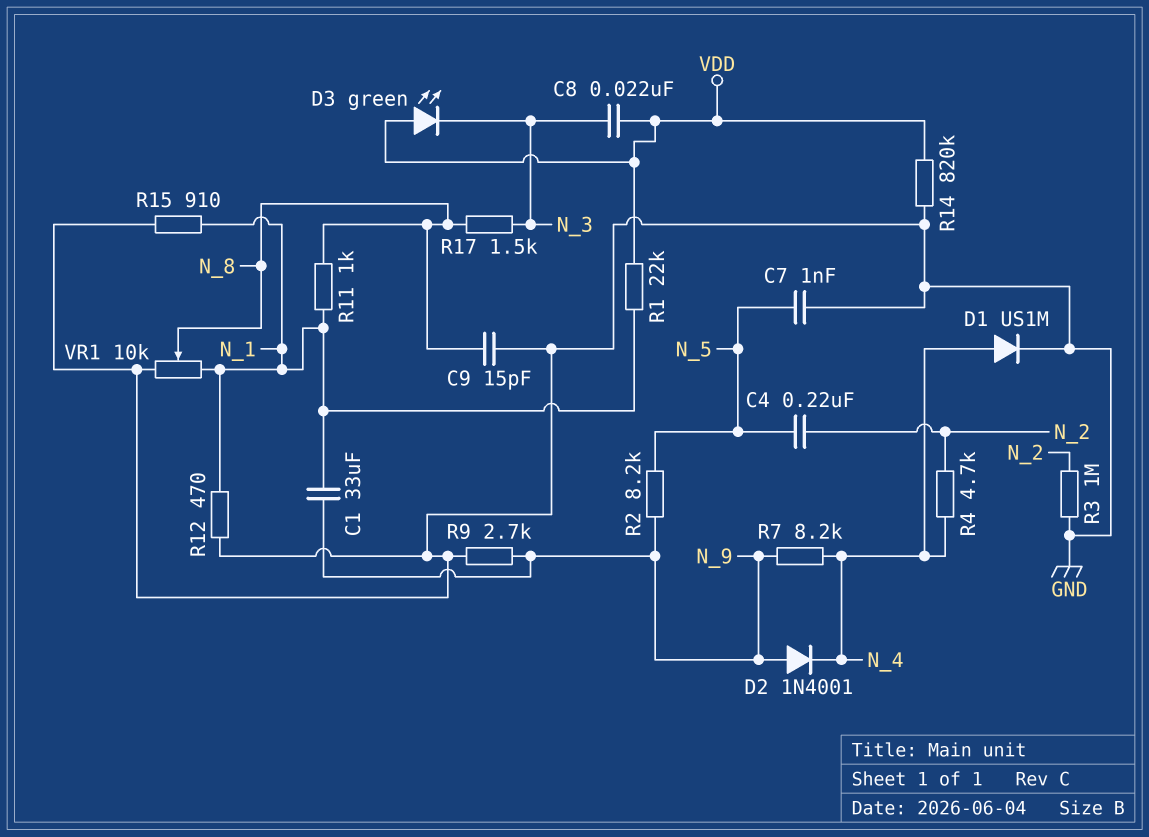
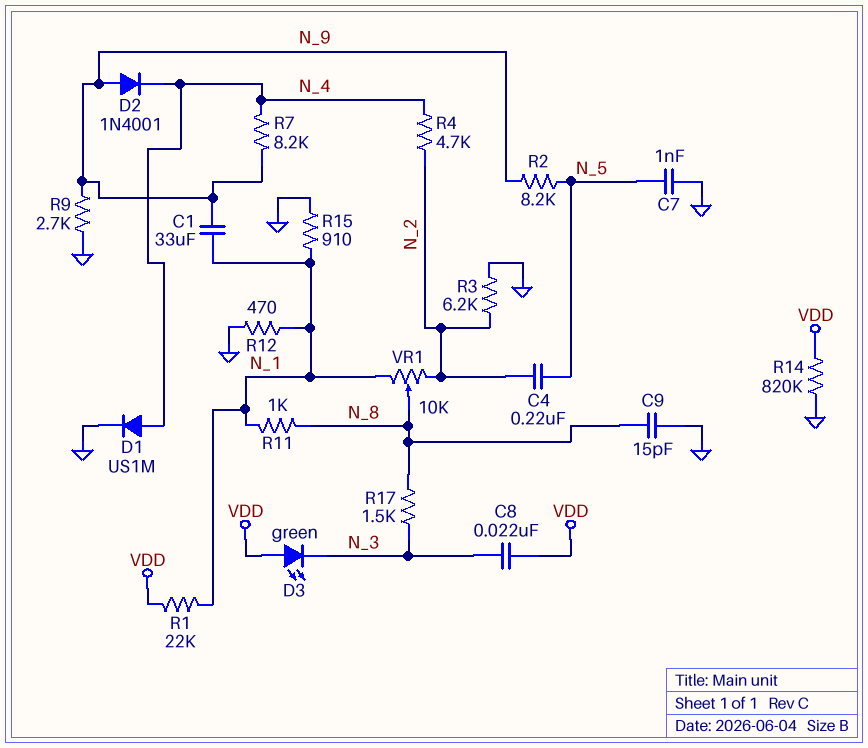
R3: 1M (GND, N_2) -> 6.2k (GND, N_2)
VR1: 10k (GND, N_1, wiper N_8) -> 10k (N_1, N_2, wiper N_8)

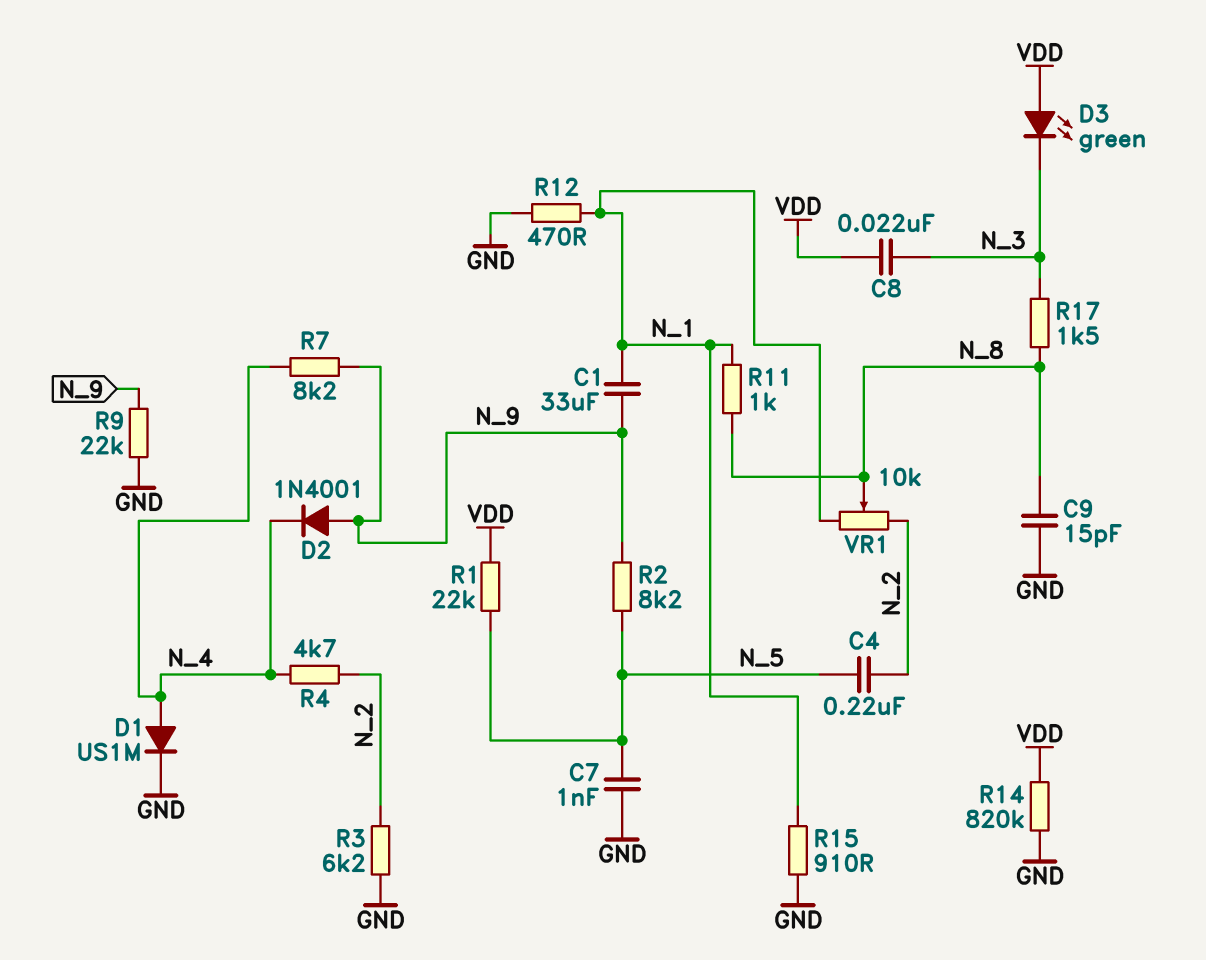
R1: 22k (N_1, VDD) -> 22k (N_5, VDD)
R9: 2.7k (GND, N_9) -> 22k (GND, N_9)

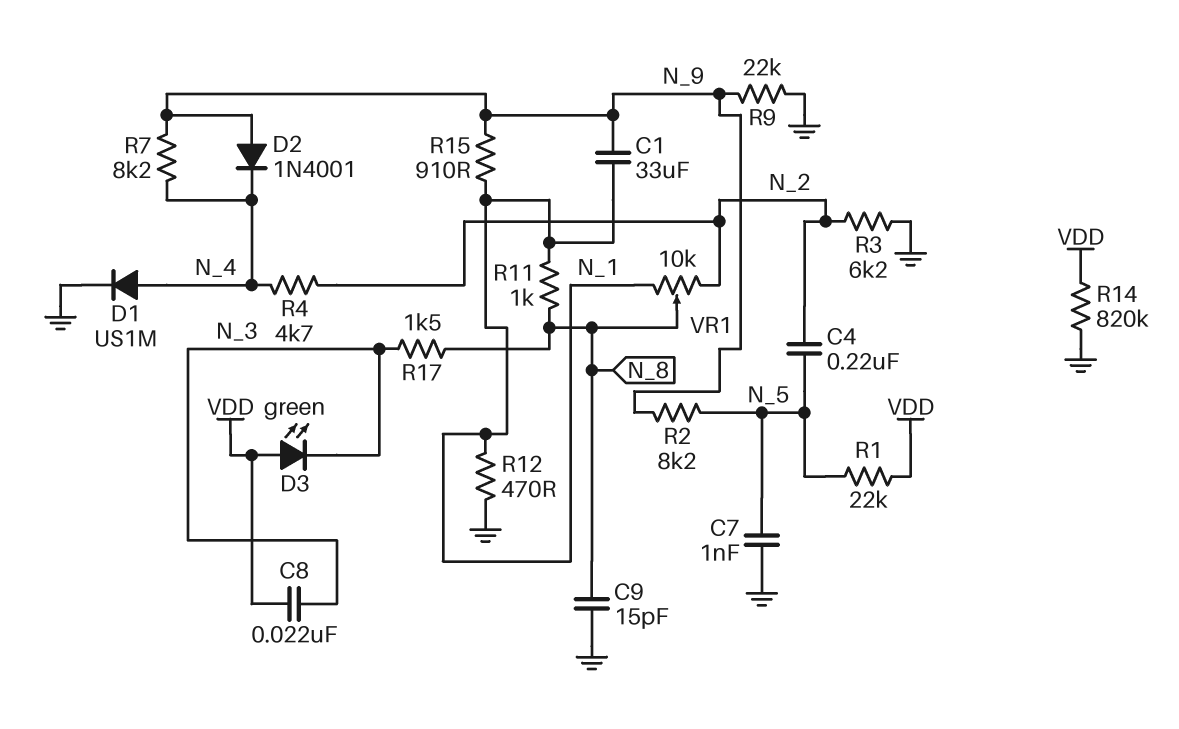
R15: 910 (GND, N_1) -> 910 (N_1, N_9)

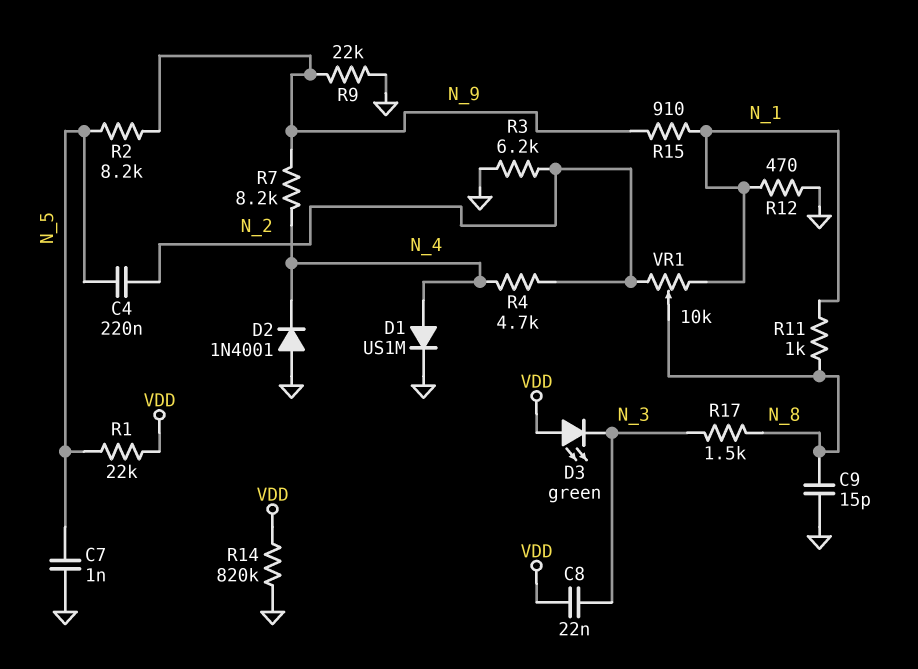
C1: 33uF (N_1, N_9) -> none
D2: diode 1N4001 (A N_9, K N_4) -> diode 1N4001 (A GND, K N_4)

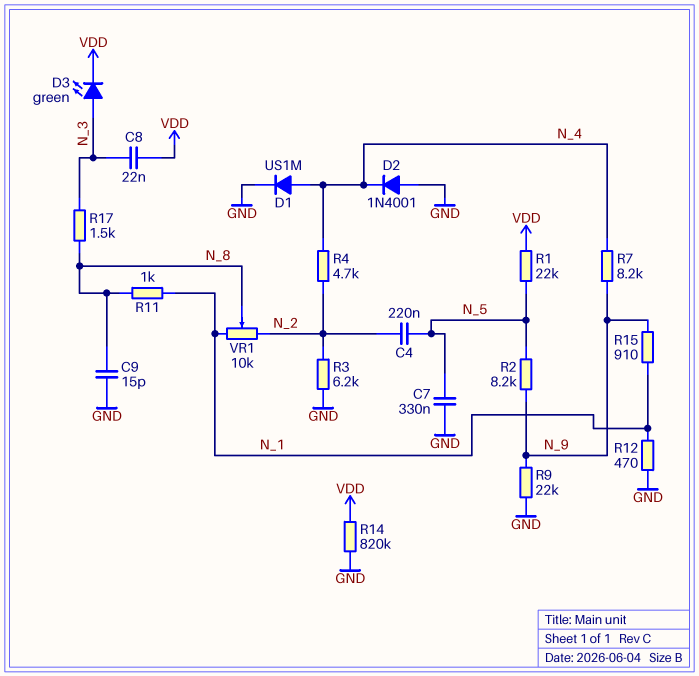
C7: 1nF (GND, N_5) -> 330nF (GND, N_5)
D3: LED green (A VDD, K N_3) -> LED green (A N_3, K VDD)

